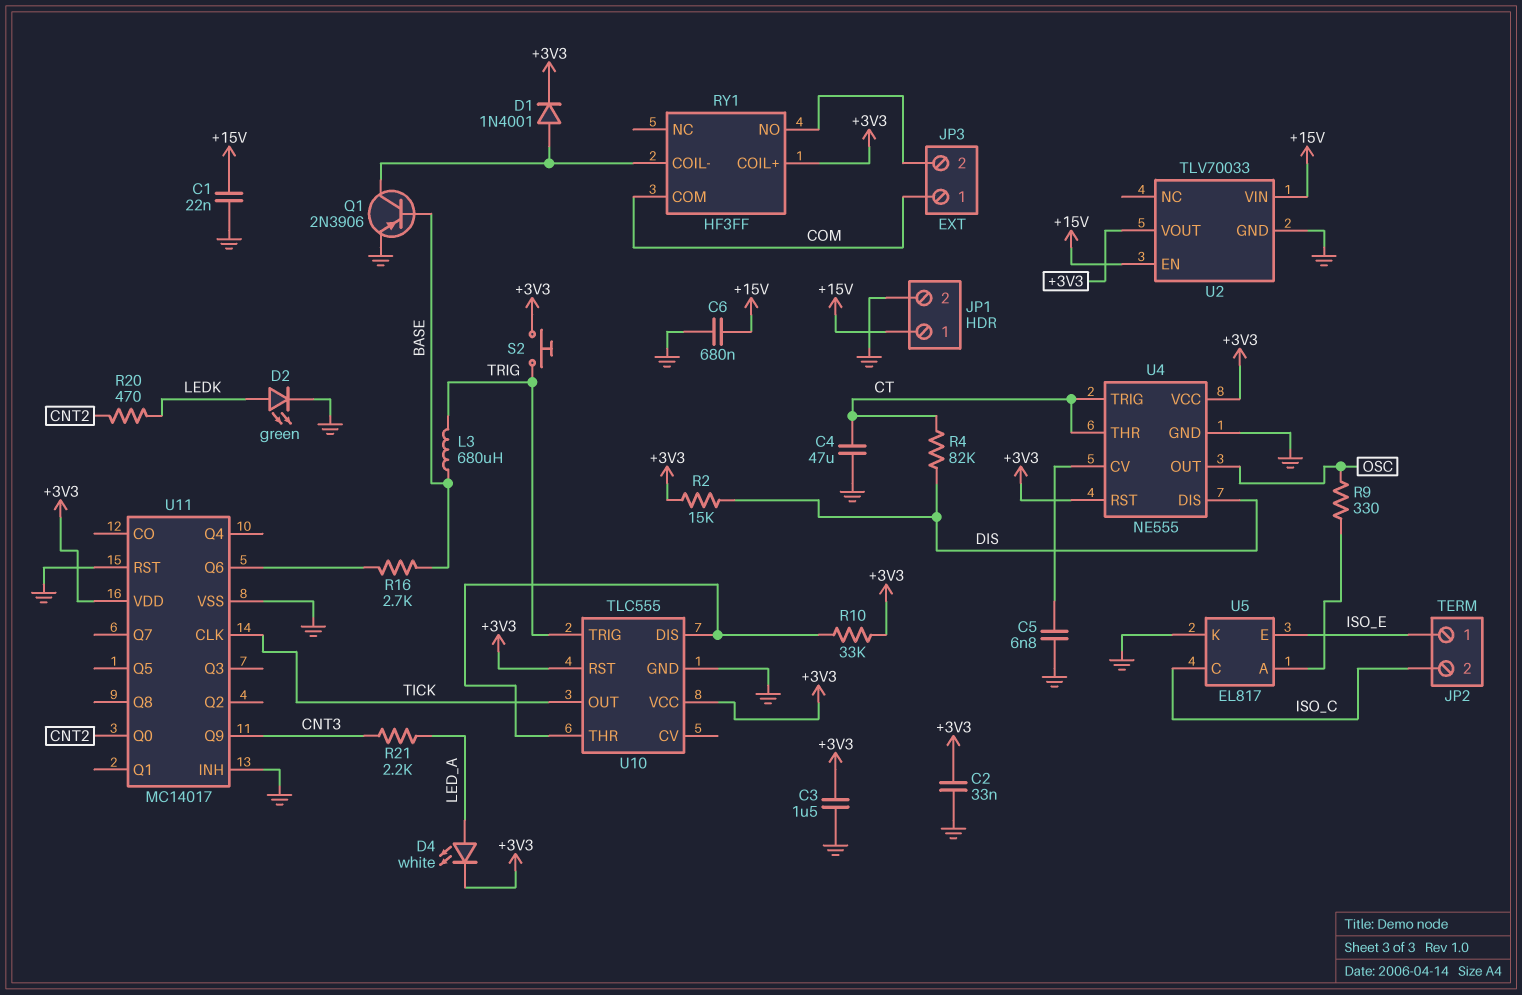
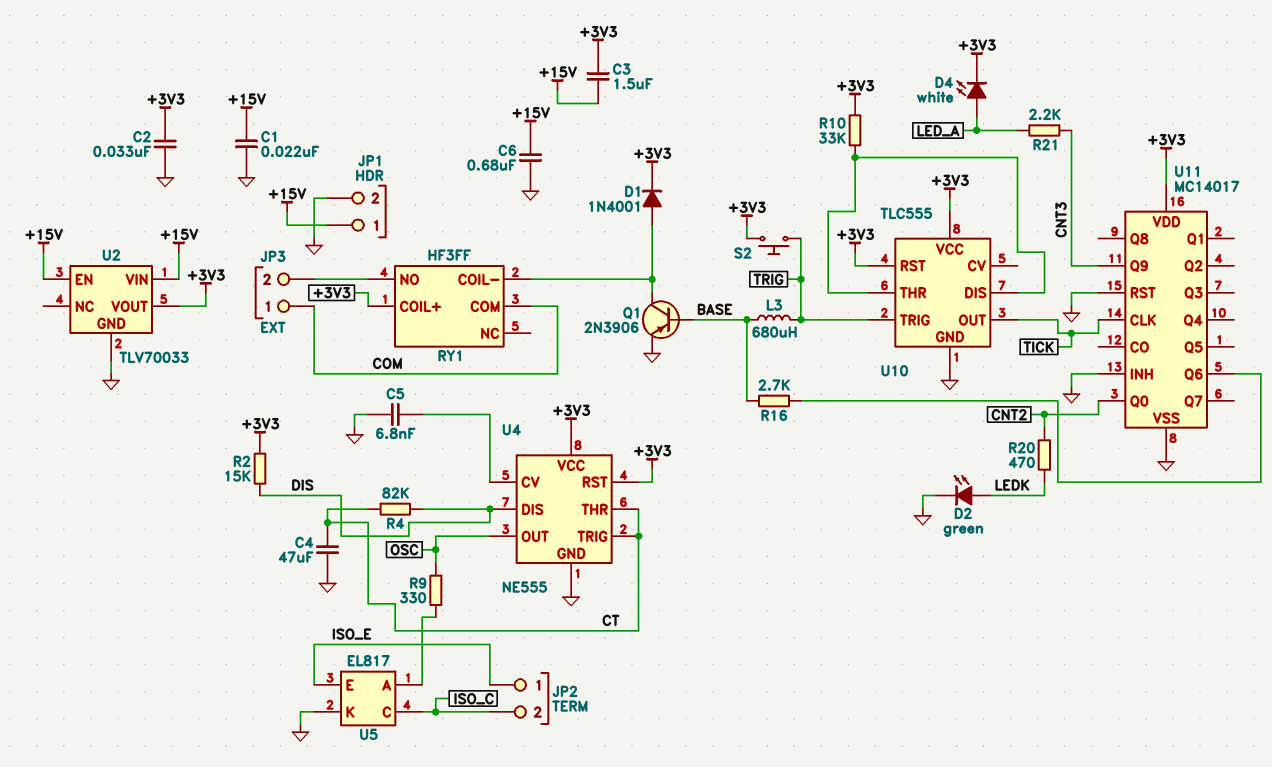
C3: 1.5uF (+3V3, GND) -> 1.5uF (+3V3, +15V)

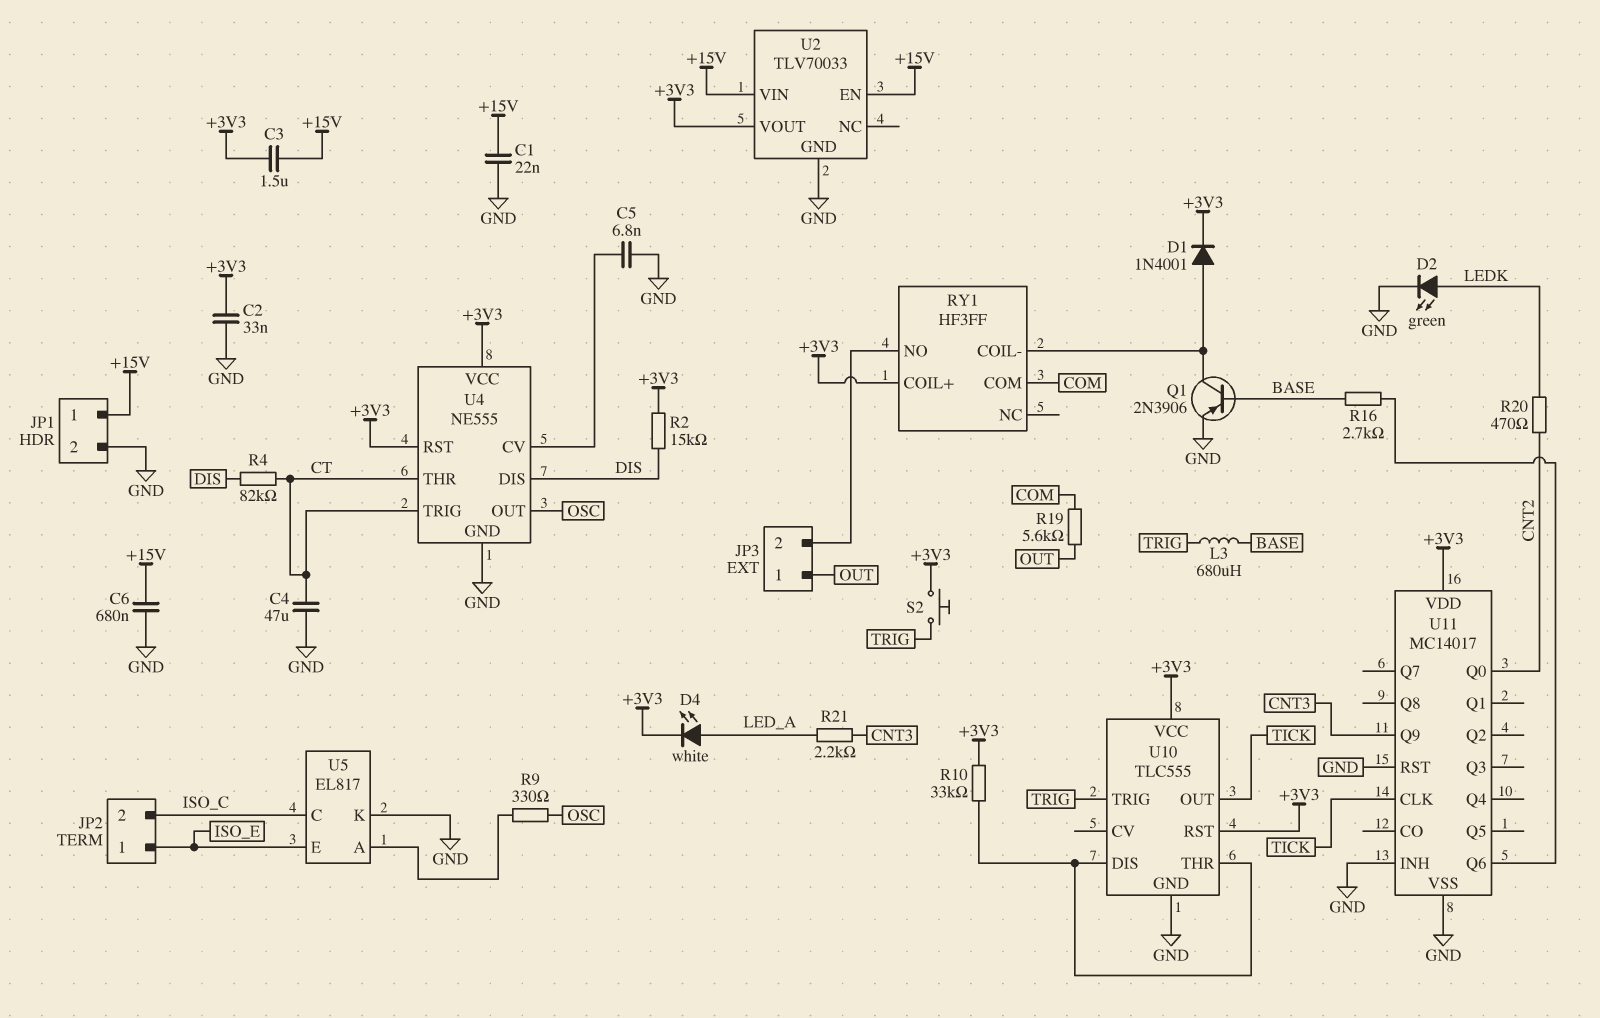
JP3 pin 1: COM -> OUT
R19: none -> 5.6k (COM, OUT)

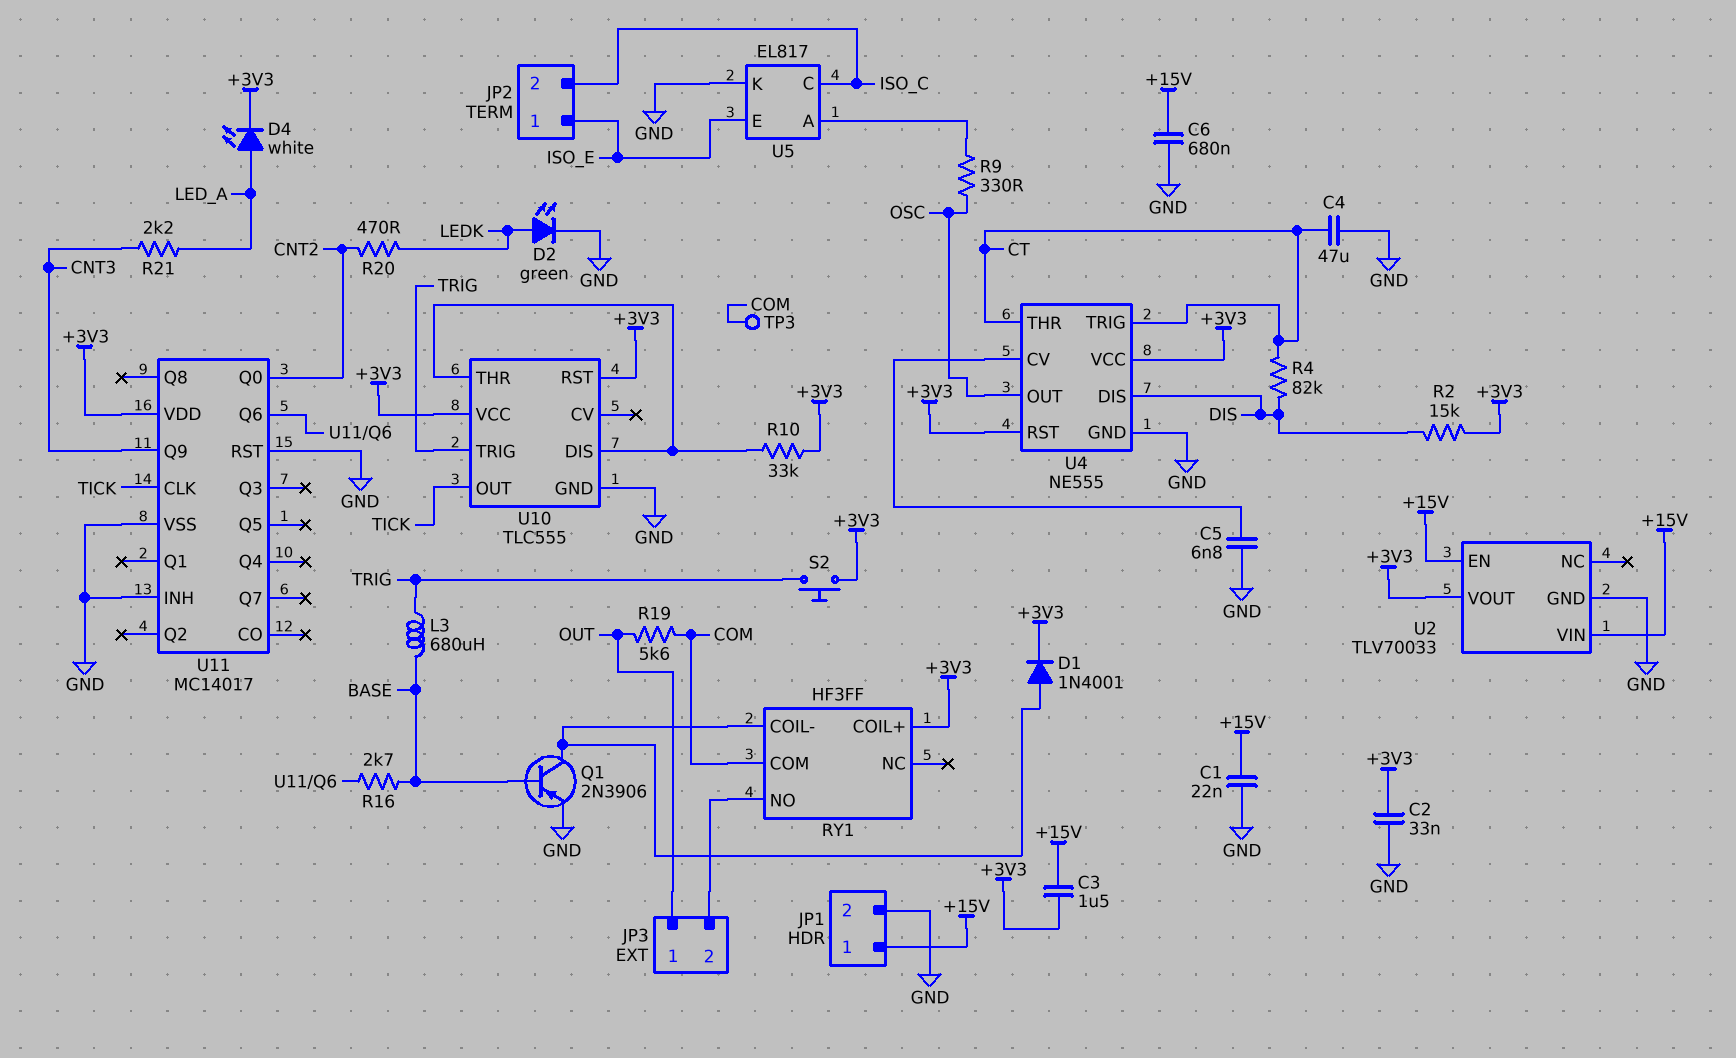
TP3: none -> test point (COM)

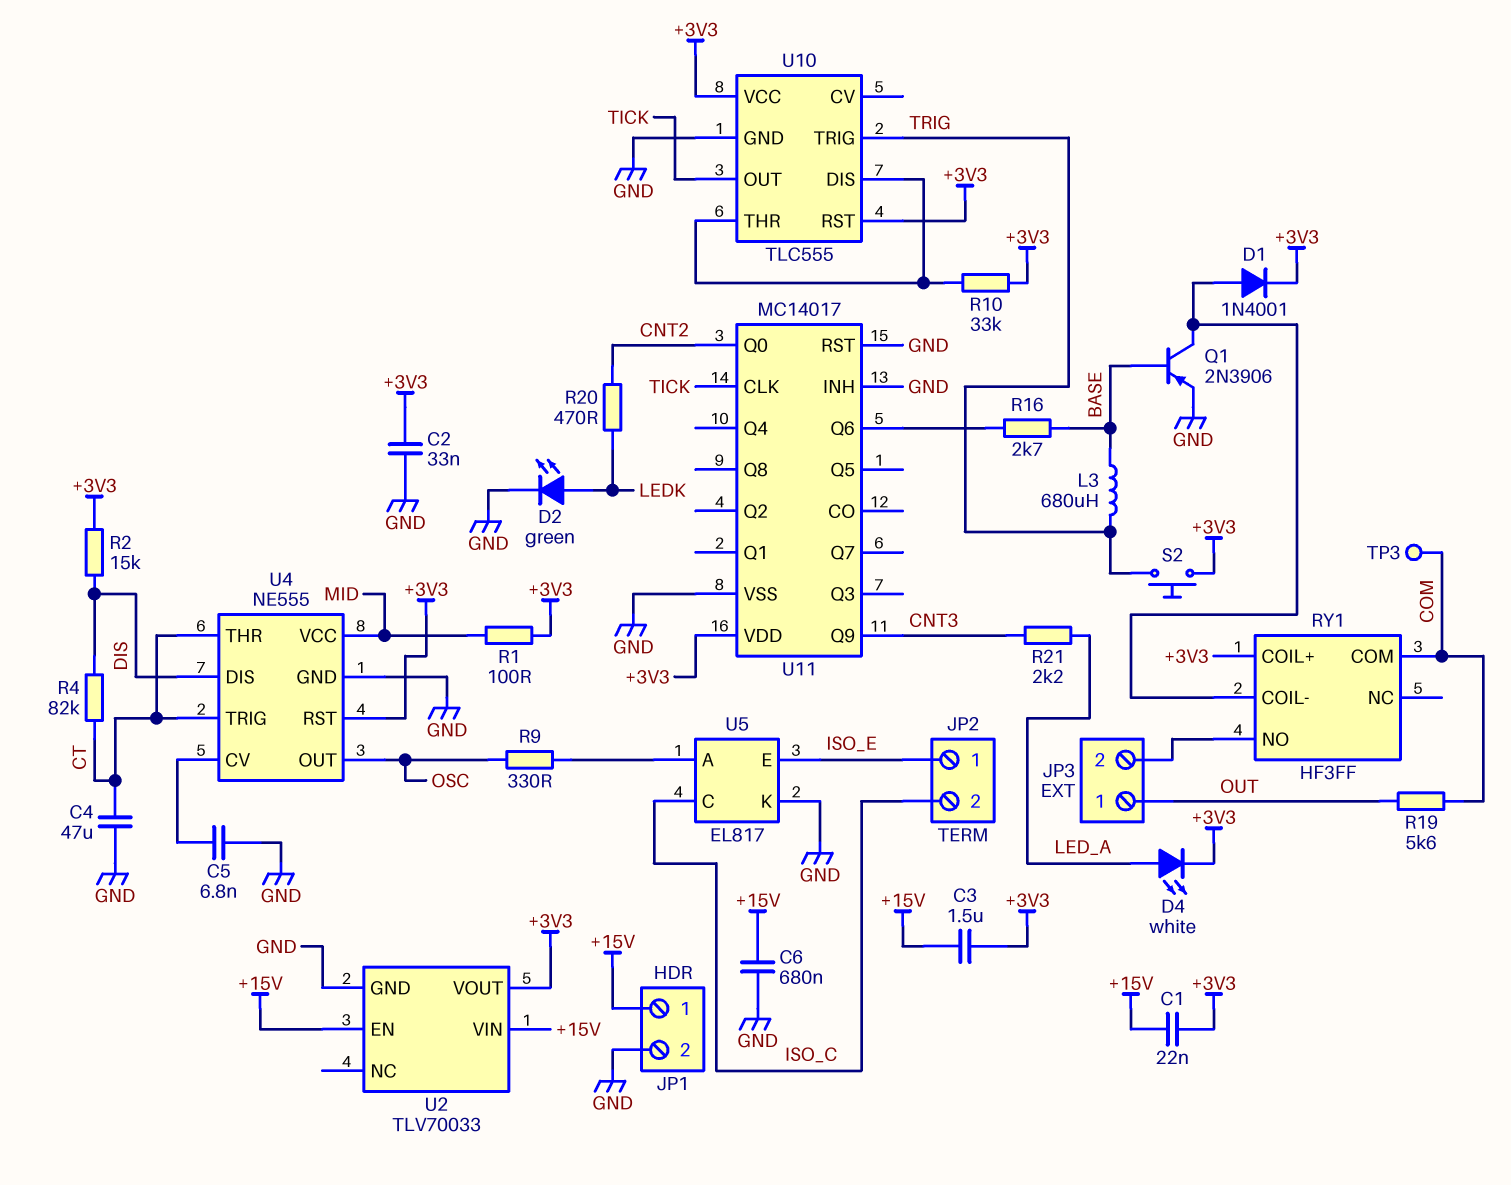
C1: 22nF (+15V, GND) -> 22nF (+3V3, +15V)
R1: none -> 100 (+3V3, MID)
U4 pin VCC: +3V3 -> MID

